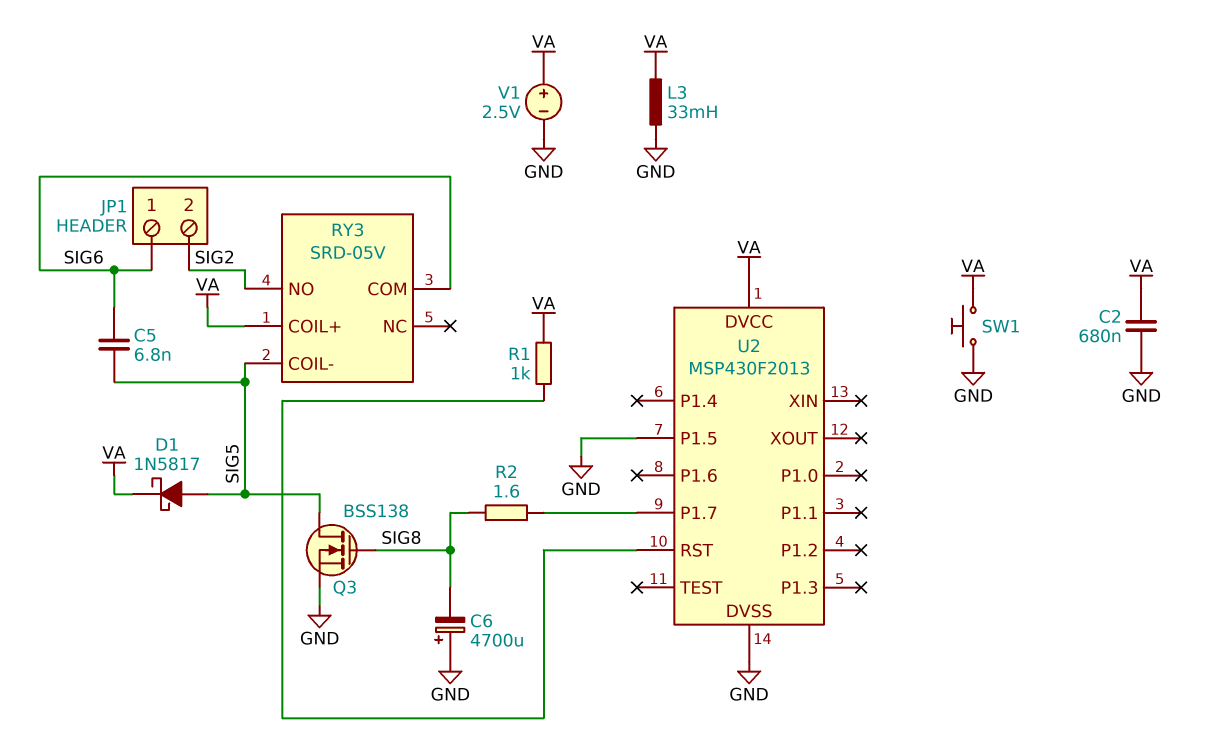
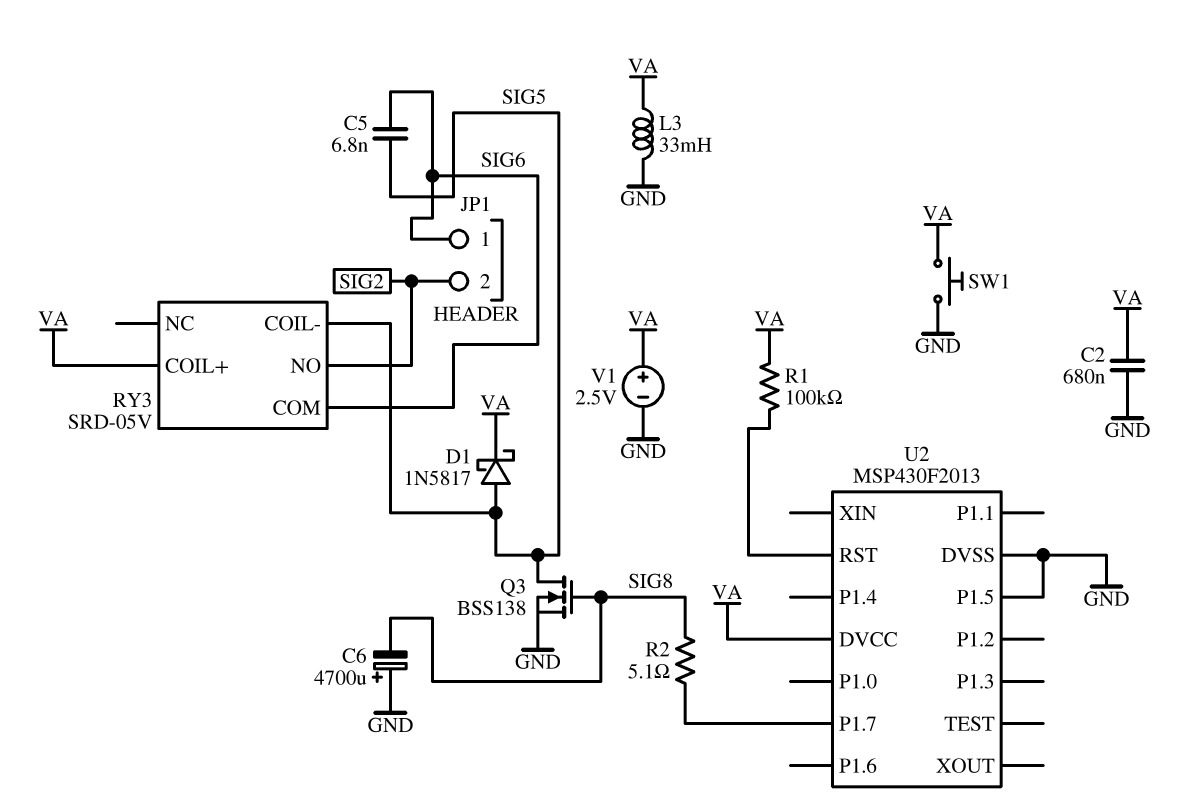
R1: 1k (U2/RST, VA) -> 100k (U2/RST, VA)
R2: 1.6 (SIG8, U2/P1.7) -> 5.1 (SIG8, U2/P1.7)

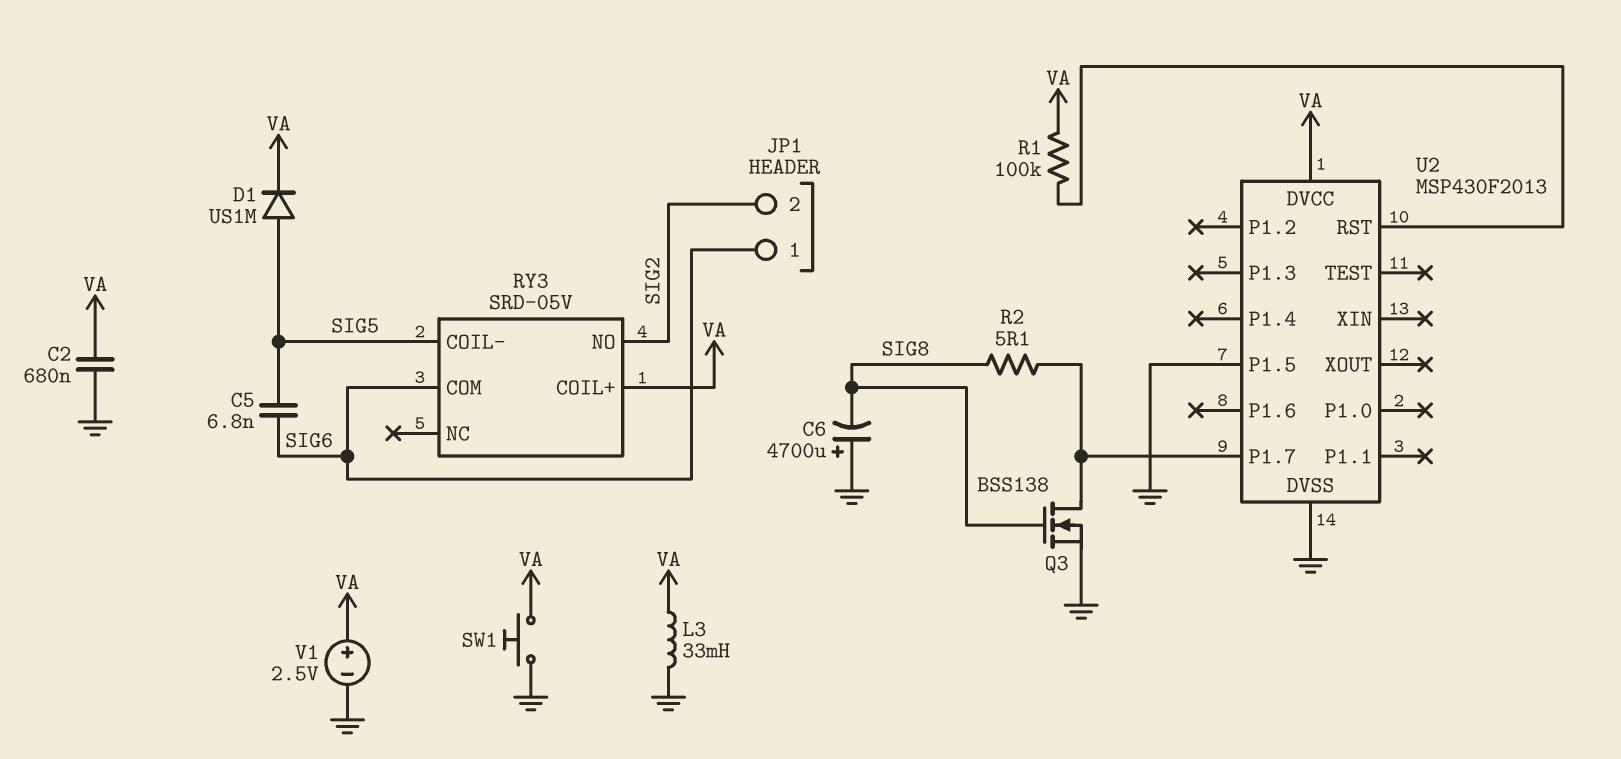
D1: schottky 1N5817 (A SIG5, K VA) -> diode US1M (A SIG5, K VA)
Q3: NMOS BSS138 (G SIG8, D SIG5, S GND) -> NMOS BSS138 (G SIG8, D U2/P1.7, S GND)

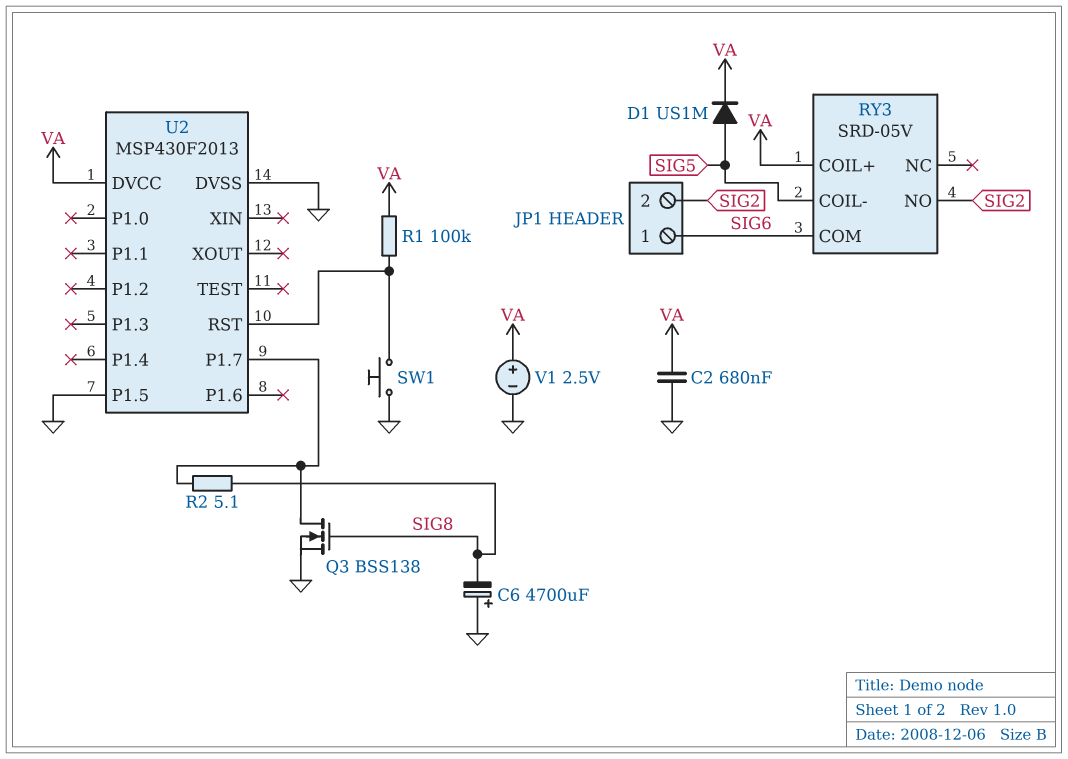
C5: 6.8nF (SIG5, SIG6) -> none
L3: 33mH (GND, VA) -> none
SW1: button (GND, VA) -> button (GND, U2/RST)

